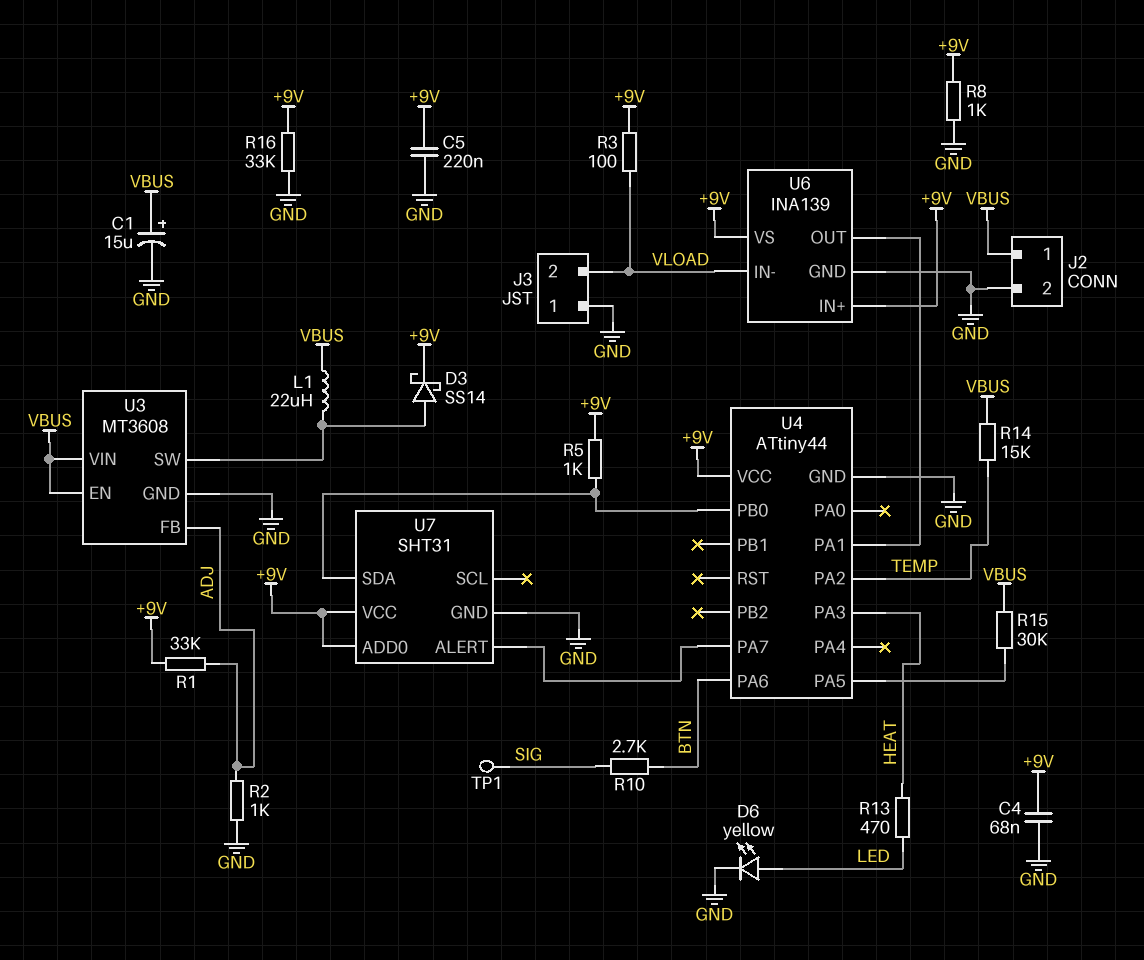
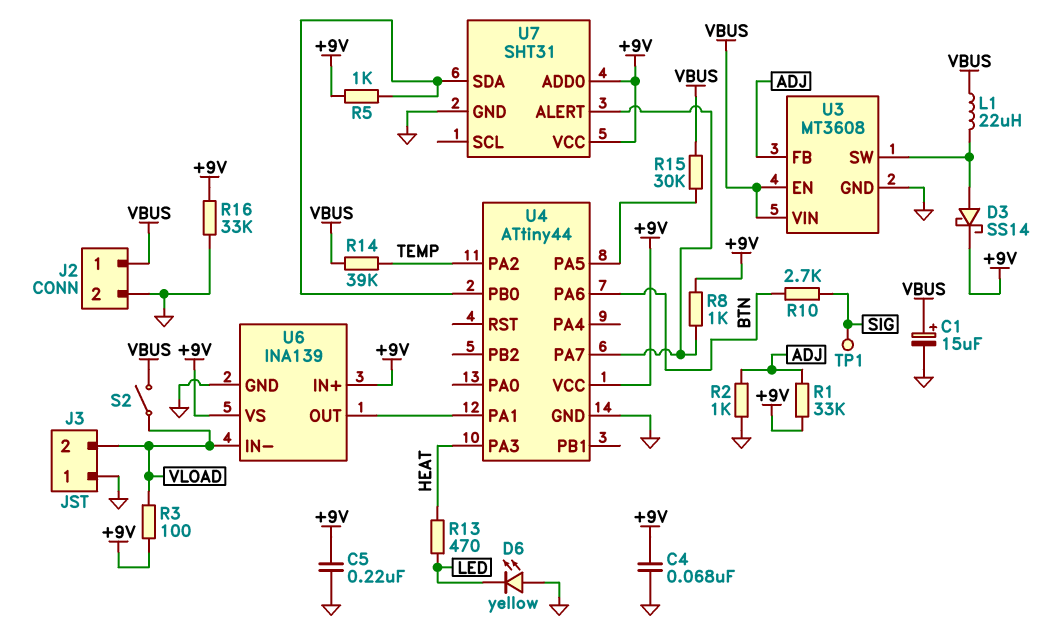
D6: LED yellow (A LED, K GND) -> LED yellow (A GND, K LED)
R8: 1k (+9V, GND) -> 1k (+9V, U4/PA7)
R14: 15k (TEMP, VBUS) -> 39k (TEMP, VBUS)
S2: none -> switch (VBUS, VLOAD)

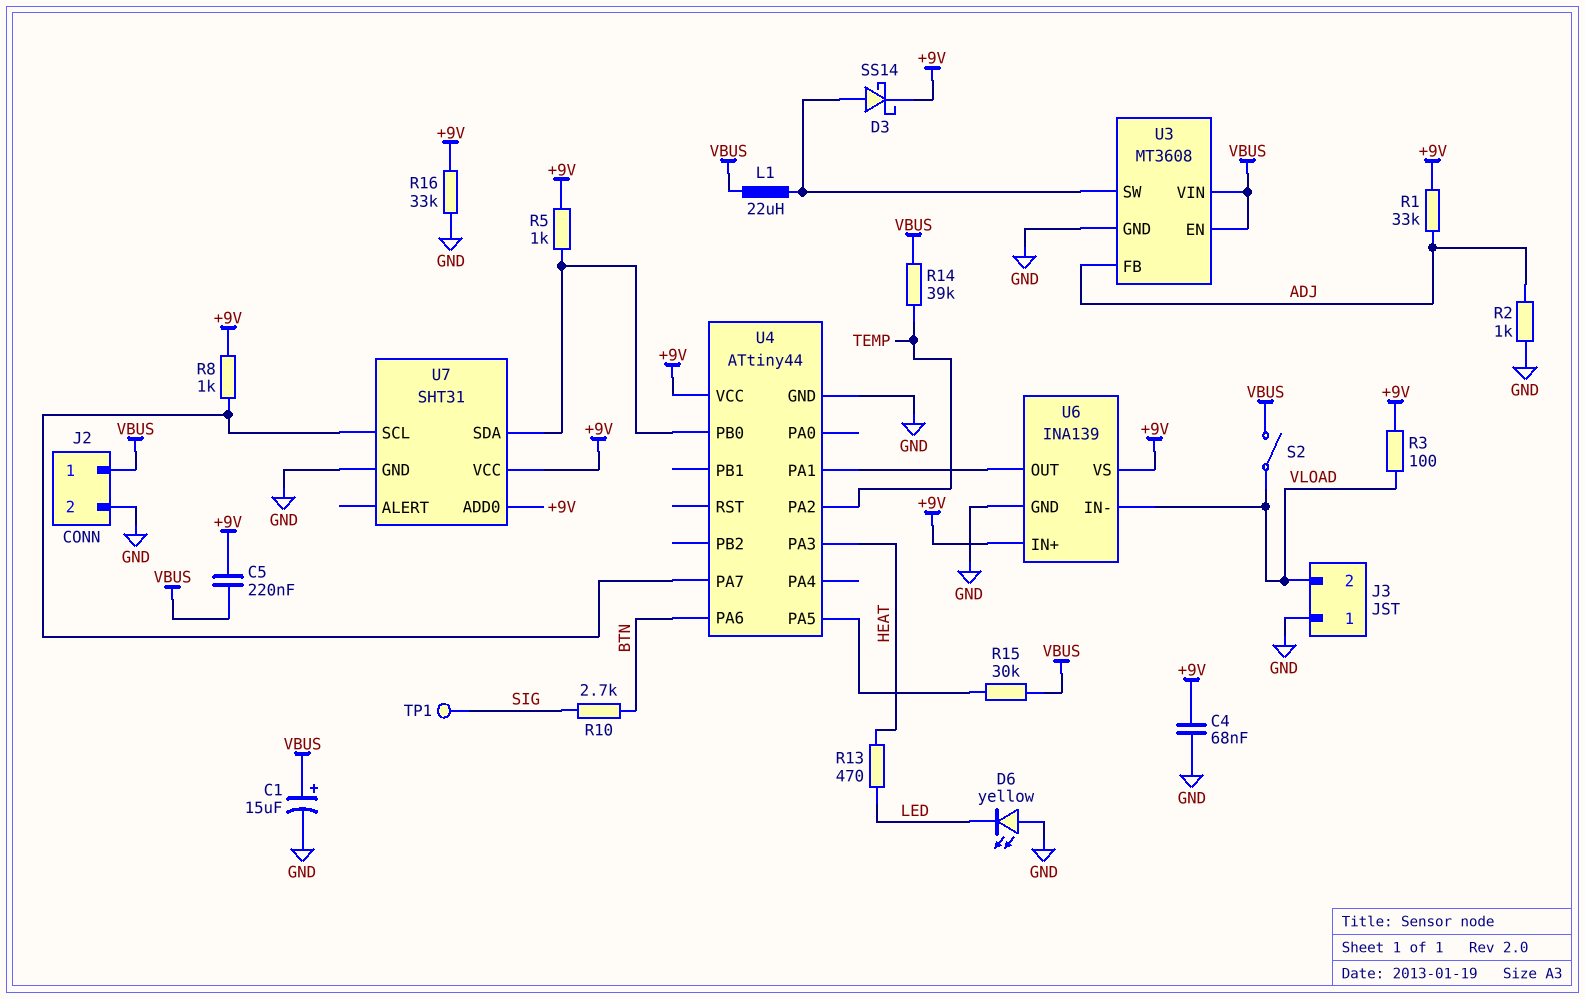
C5: 220nF (+9V, GND) -> 220nF (+9V, VBUS)
U7 pin ALERT: U4/PA7 -> none
U7 pin SCL: none -> U4/PA7

